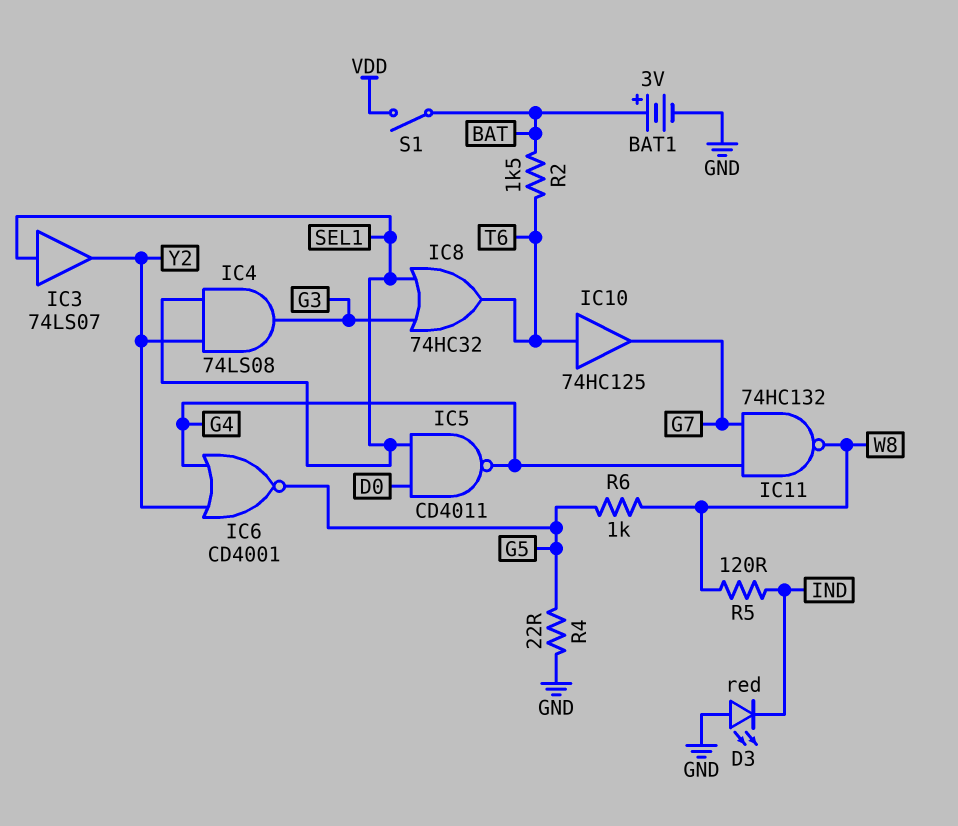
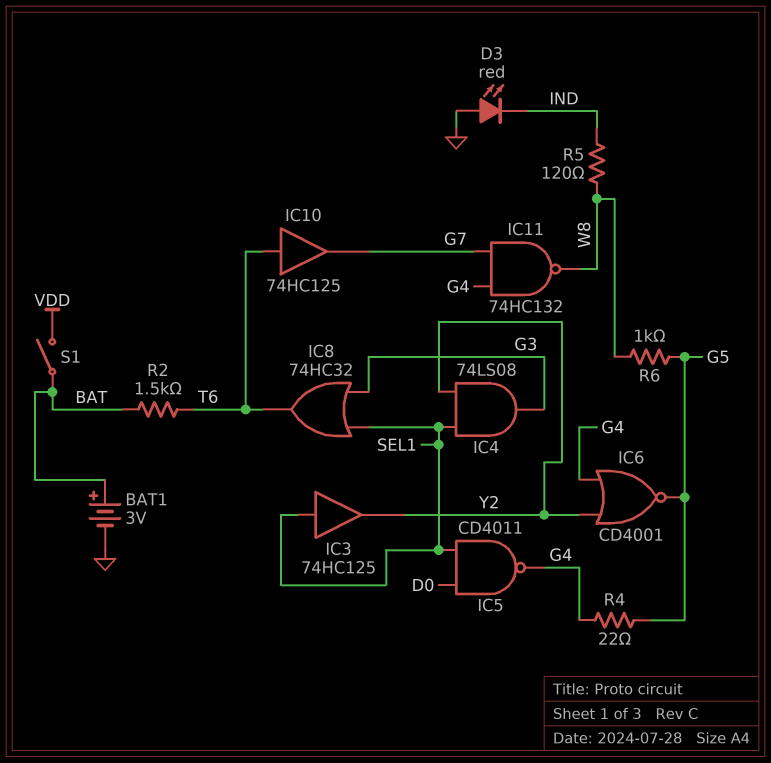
IC3: buffer 74LS07 (in SEL1, out Y2) -> buffer 74HC125 (in SEL1, out Y2)
R4: 22 (G5, GND) -> 22 (G4, G5)

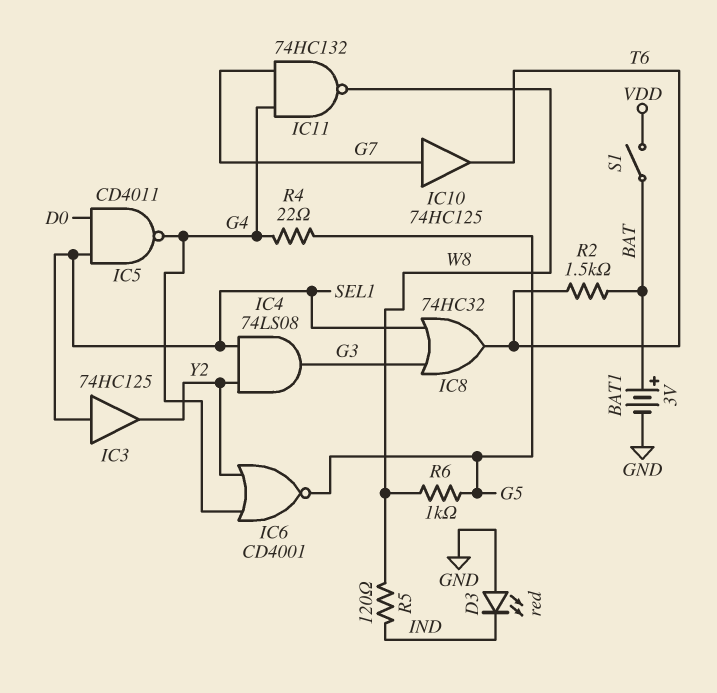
IC10: buffer 74HC125 (in T6, out G7) -> buffer 74HC125 (in G7, out T6)

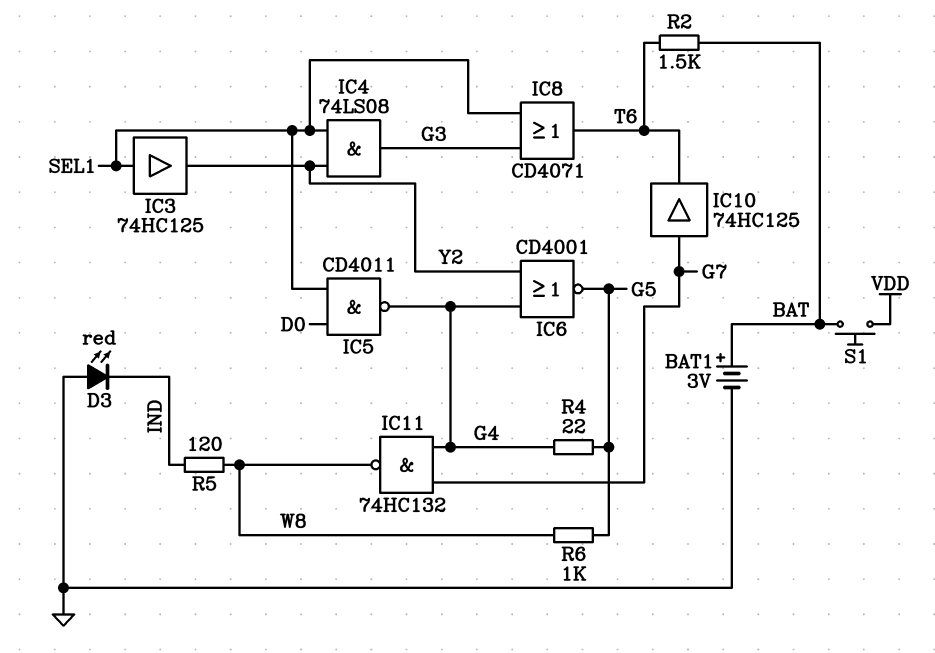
IC8: OR 74HC32 (in G3, in SEL1, out T6) -> OR CD4071 (in G3, in SEL1, out T6)
S1: switch (BAT, VDD) -> button (BAT, VDD)

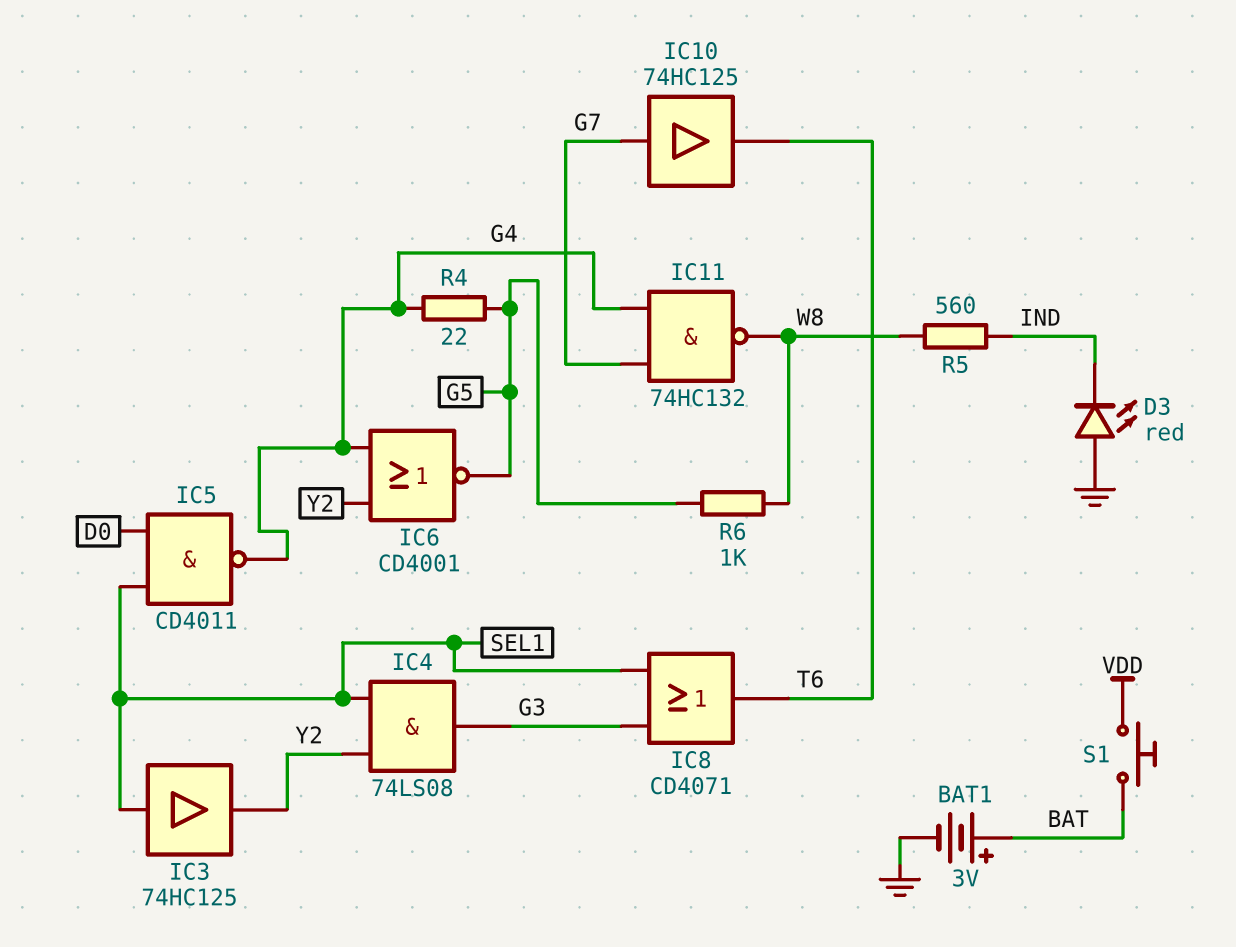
R2: 1.5k (BAT, T6) -> none
R5: 120 (IND, W8) -> 560 (IND, W8)

